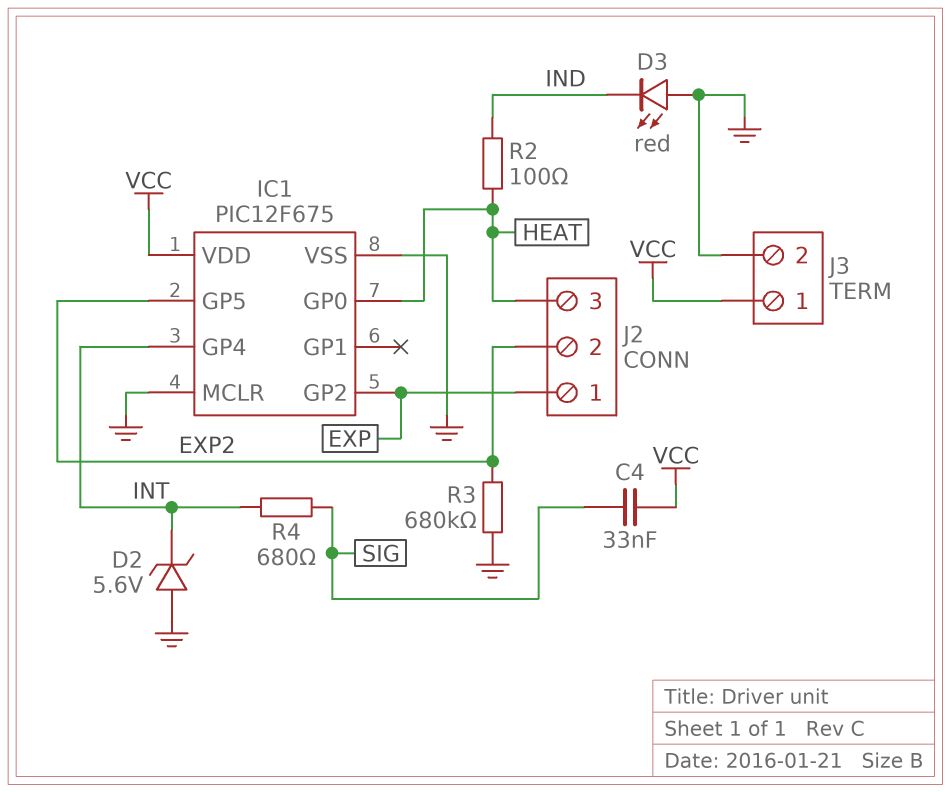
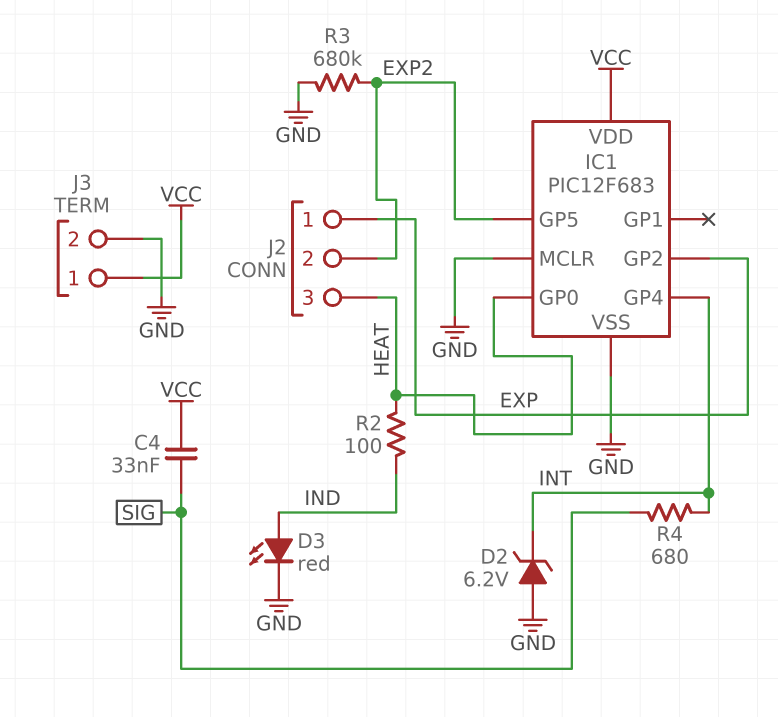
D2: zener 5.6V (A GND, K INT) -> zener 6.2V (A GND, K INT)
D3: LED red (A GND, K IND) -> LED red (A IND, K GND)
IC1: PIC12F675 -> PIC12F683

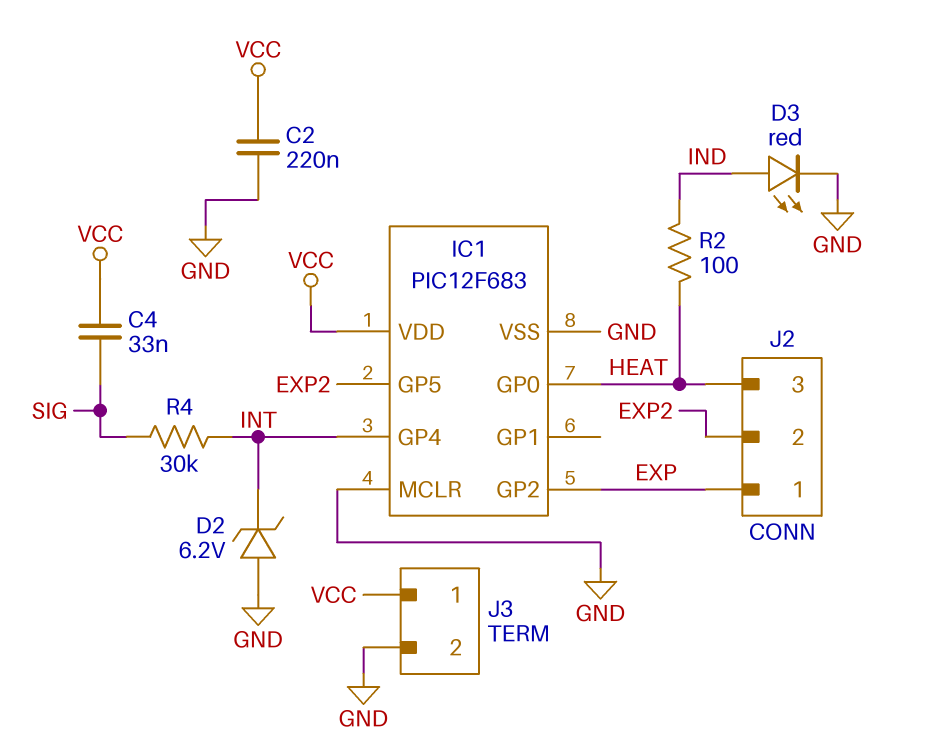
C2: none -> 220nF (GND, VCC)
R3: 680k (EXP2, GND) -> none
R4: 680 (INT, SIG) -> 30k (INT, SIG)

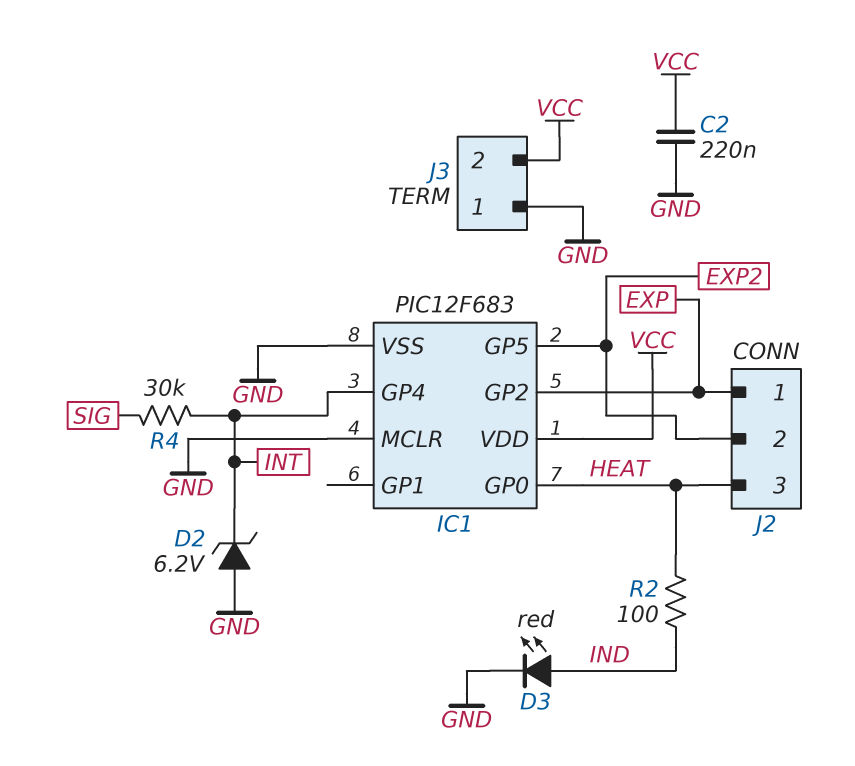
C4: 33nF (SIG, VCC) -> none
J3 pin 1: VCC -> GND
J3 pin 2: GND -> VCC

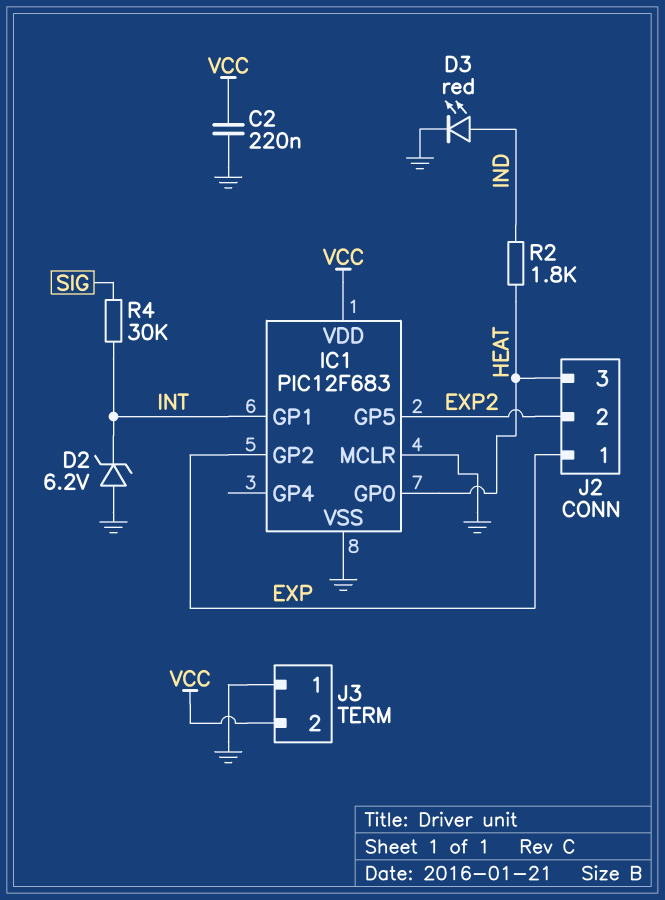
IC1 pin GP1: none -> INT
IC1 pin GP4: INT -> none
R2: 100 (HEAT, IND) -> 1.8k (HEAT, IND)

